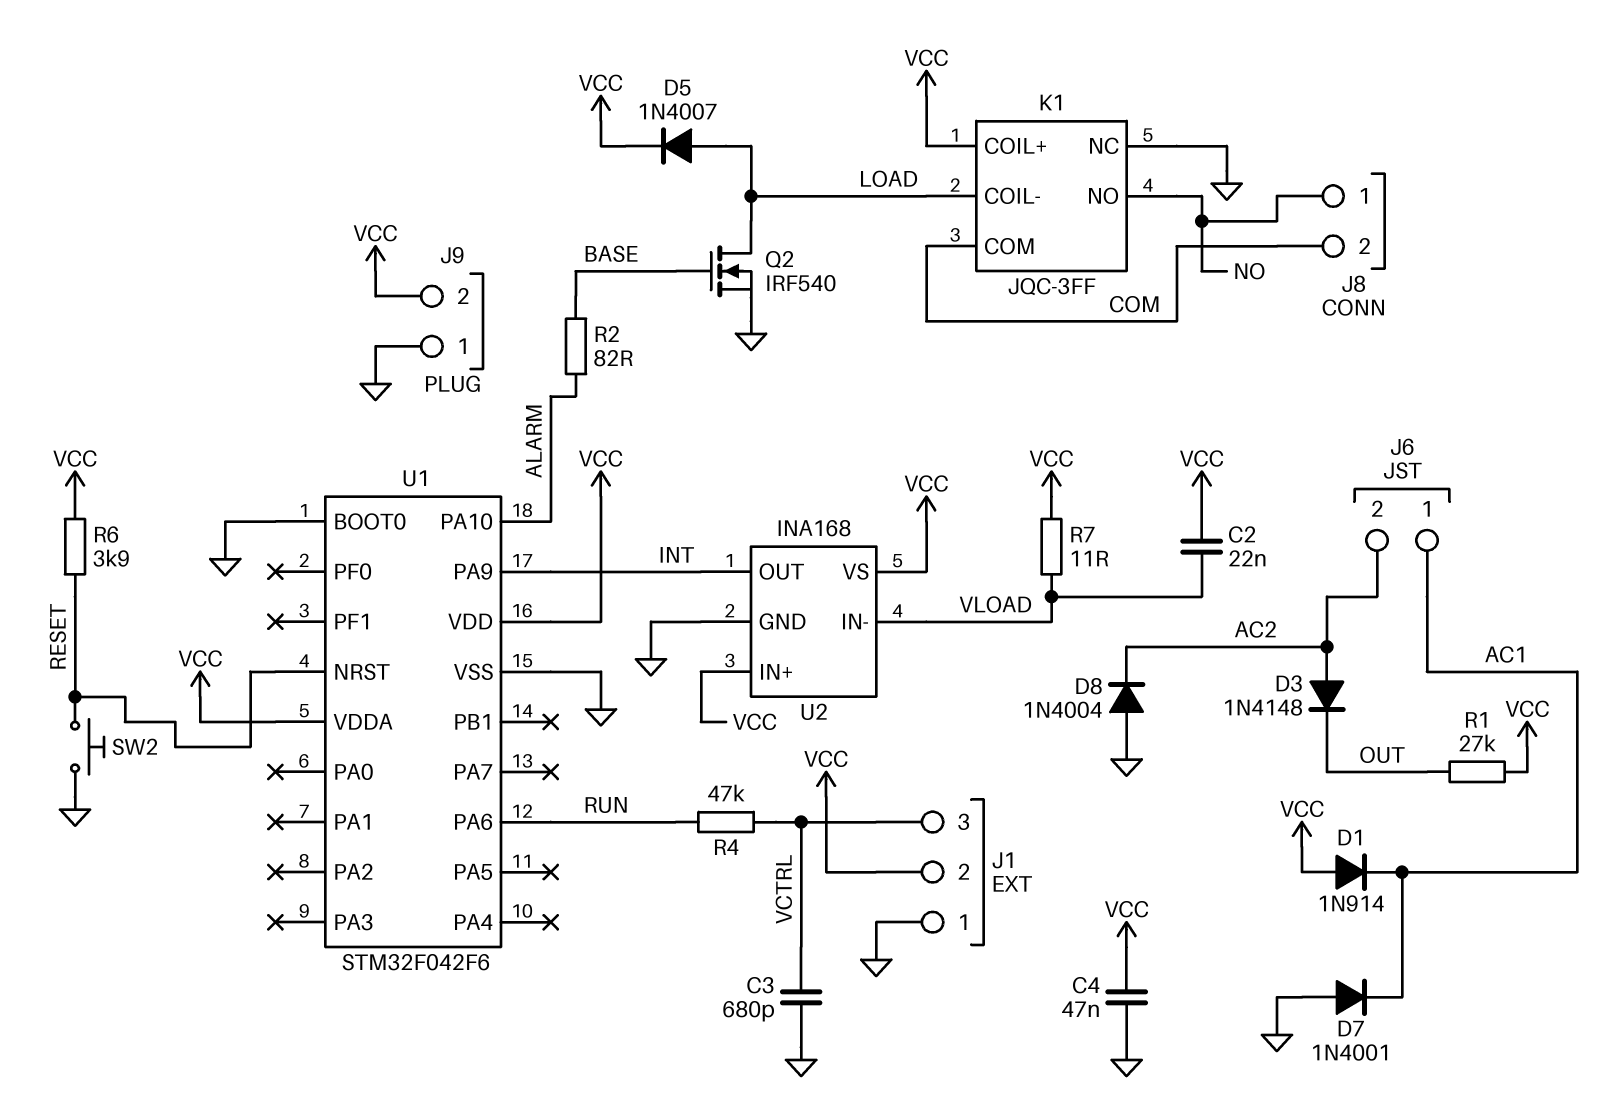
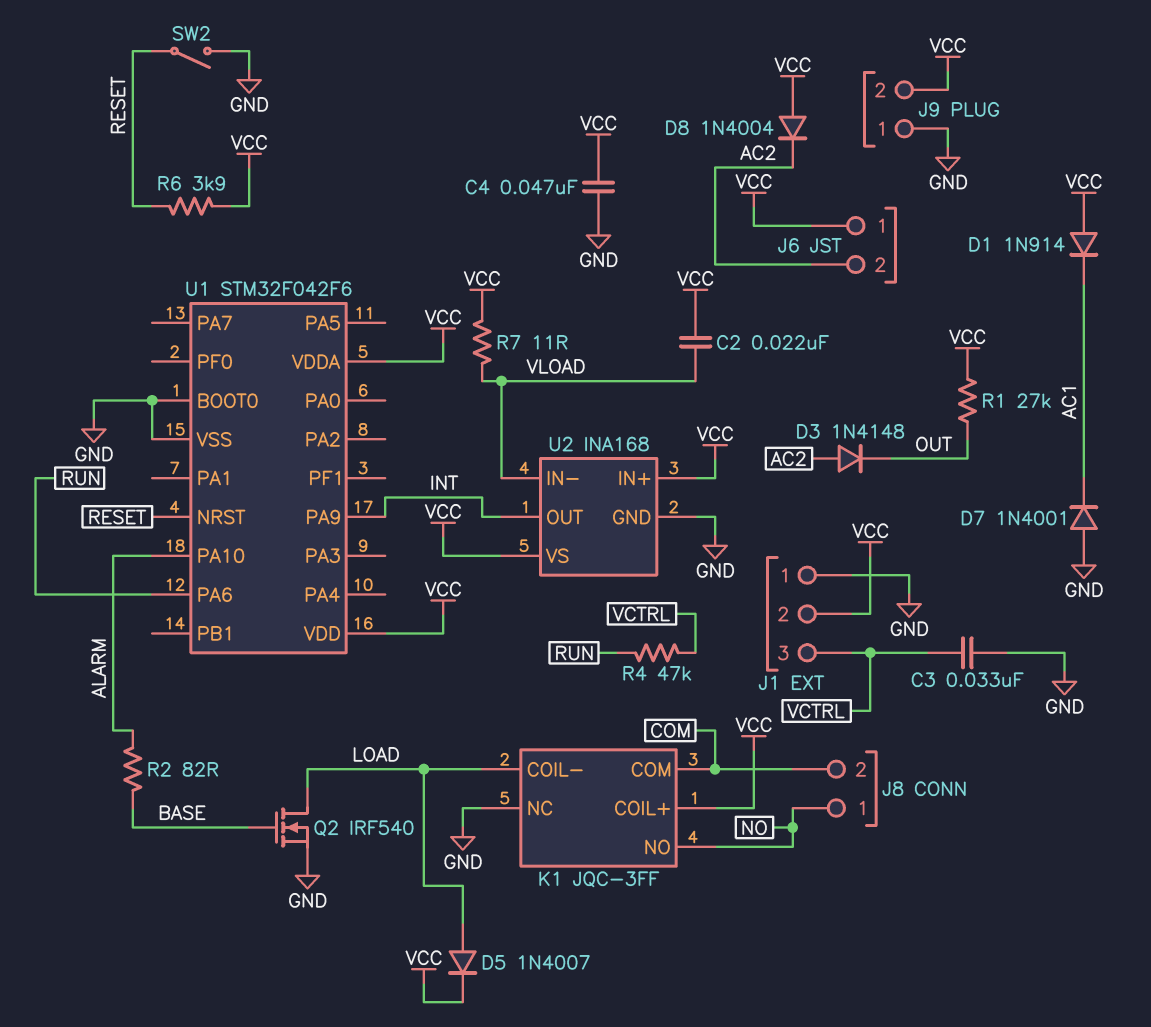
C3: 680pF (GND, VCTRL) -> 33nF (GND, VCTRL)
D8: diode 1N4004 (A GND, K AC2) -> diode 1N4004 (A VCC, K AC2)
J6 pin 1: AC1 -> VCC
SW2: button (GND, RESET) -> switch (GND, RESET)

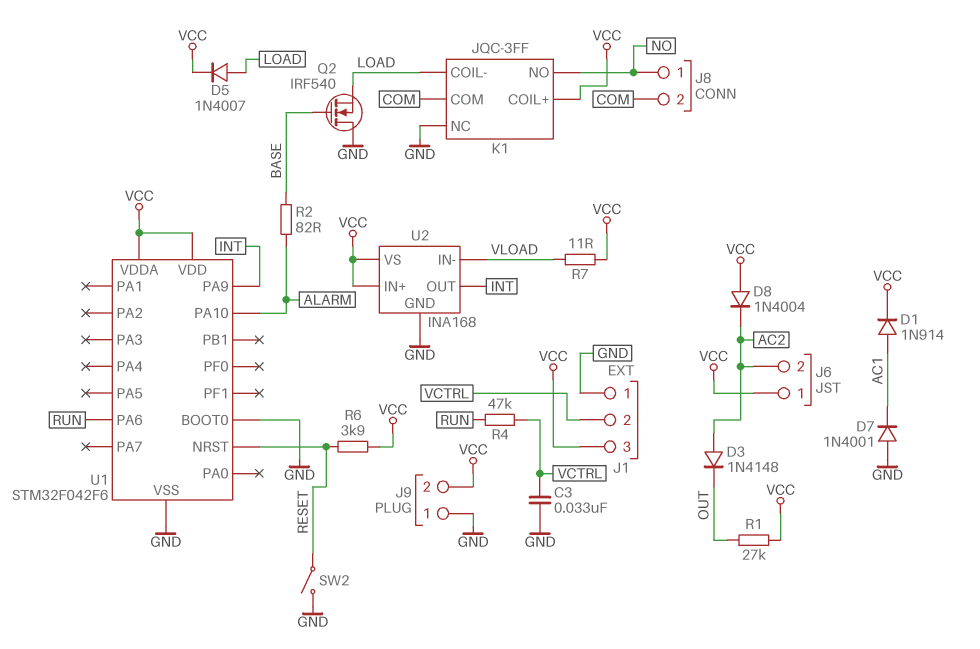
C2: 22nF (VCC, VLOAD) -> none
C4: 47nF (GND, VCC) -> none
D1: diode 1N914 (A VCC, K AC1) -> diode 1N914 (A AC1, K VCC)
J1 pin 2: VCC -> VCTRL
J1 pin 3: VCTRL -> VCC
Q2: NMOS IRF540 (G BASE, D LOAD, S GND) -> NMOS IRF540 (G BASE, D GND, S LOAD)

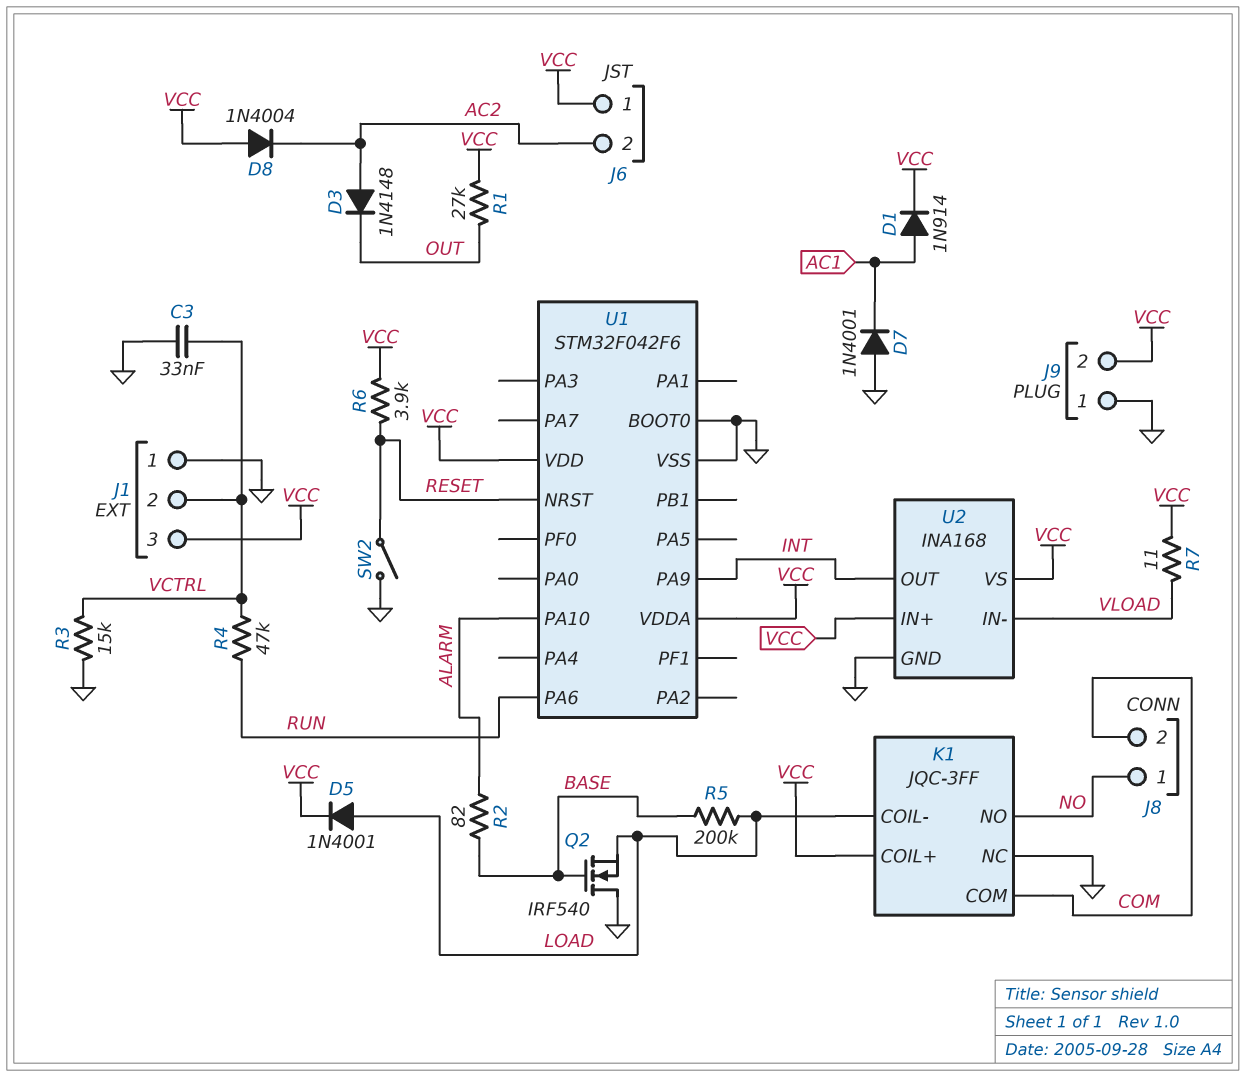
D5: diode 1N4007 (A LOAD, K VCC) -> diode 1N4001 (A LOAD, K VCC)
R3: none -> 15k (GND, VCTRL)
R5: none -> 200k (BASE, LOAD)

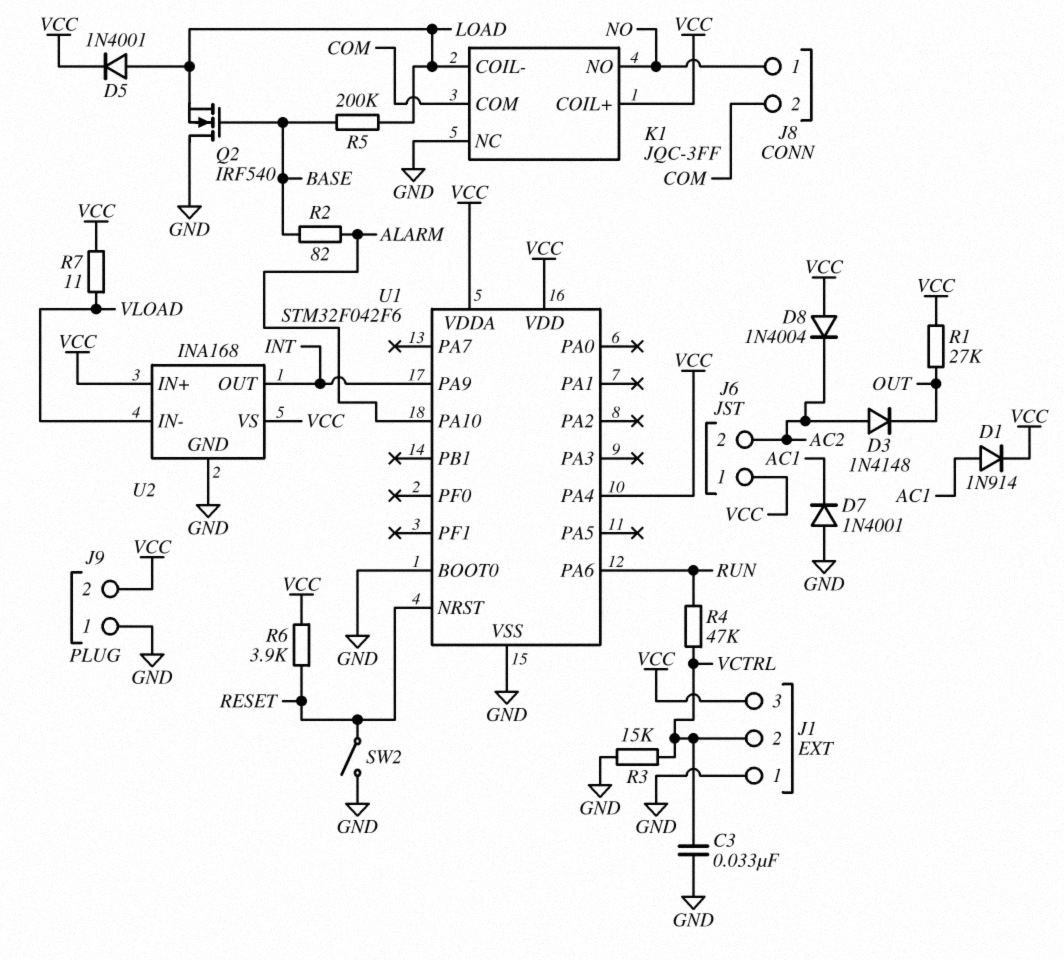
U1 pin PA4: none -> VCC

